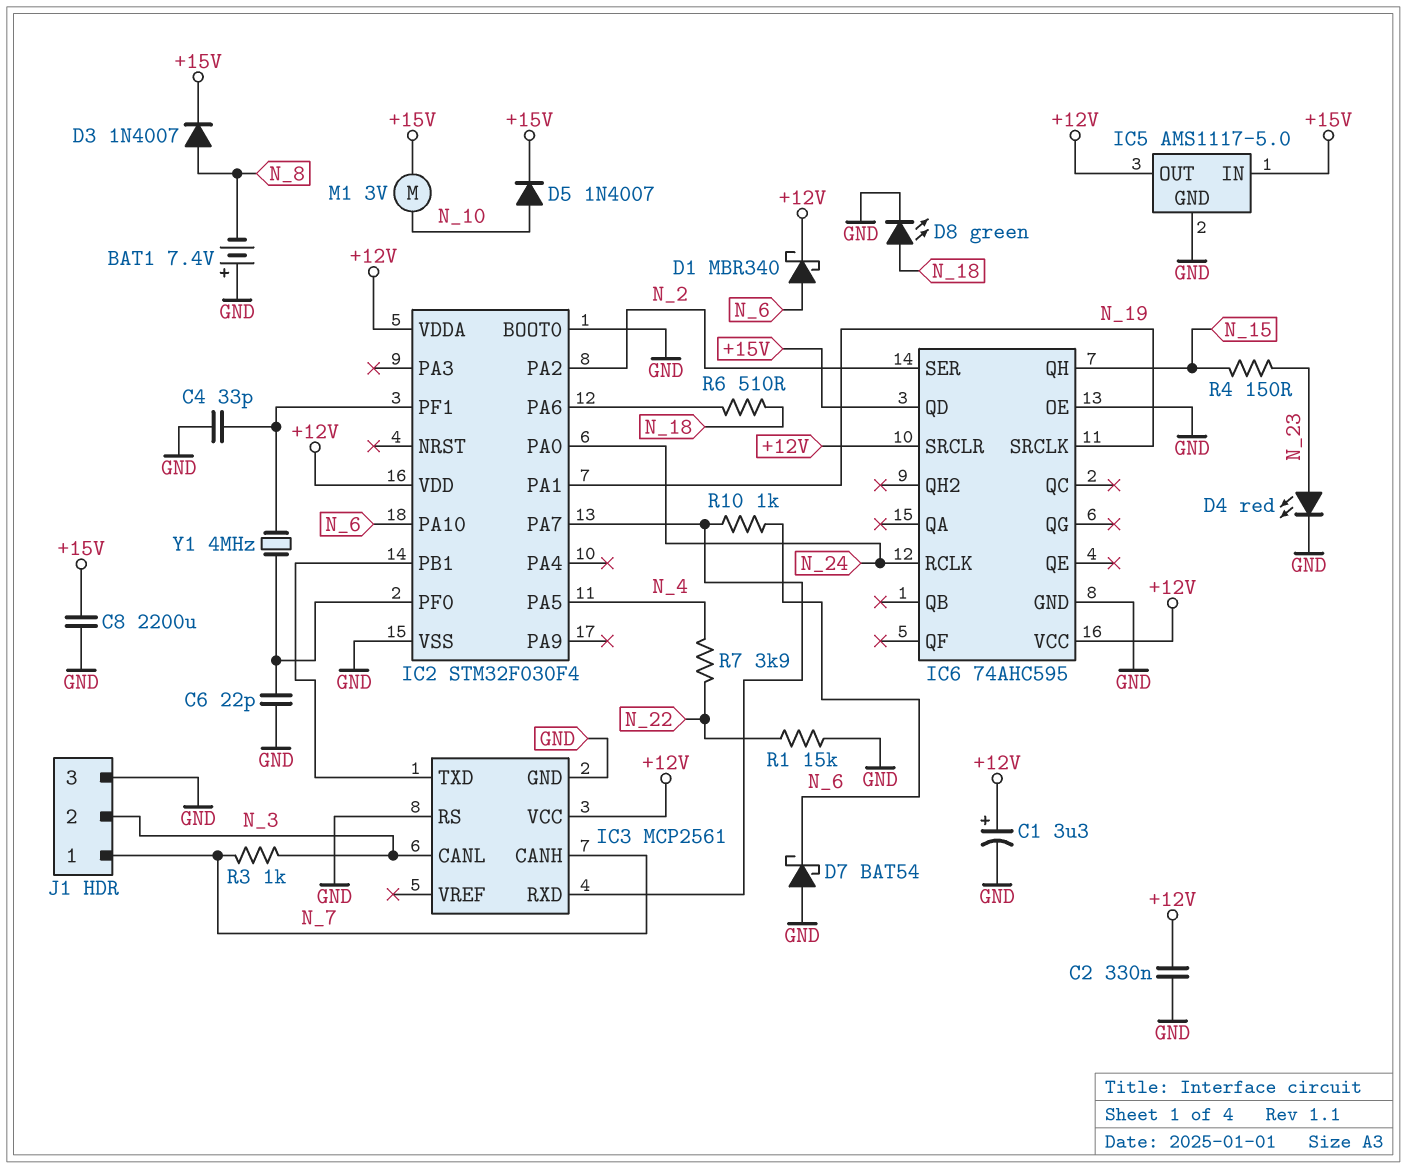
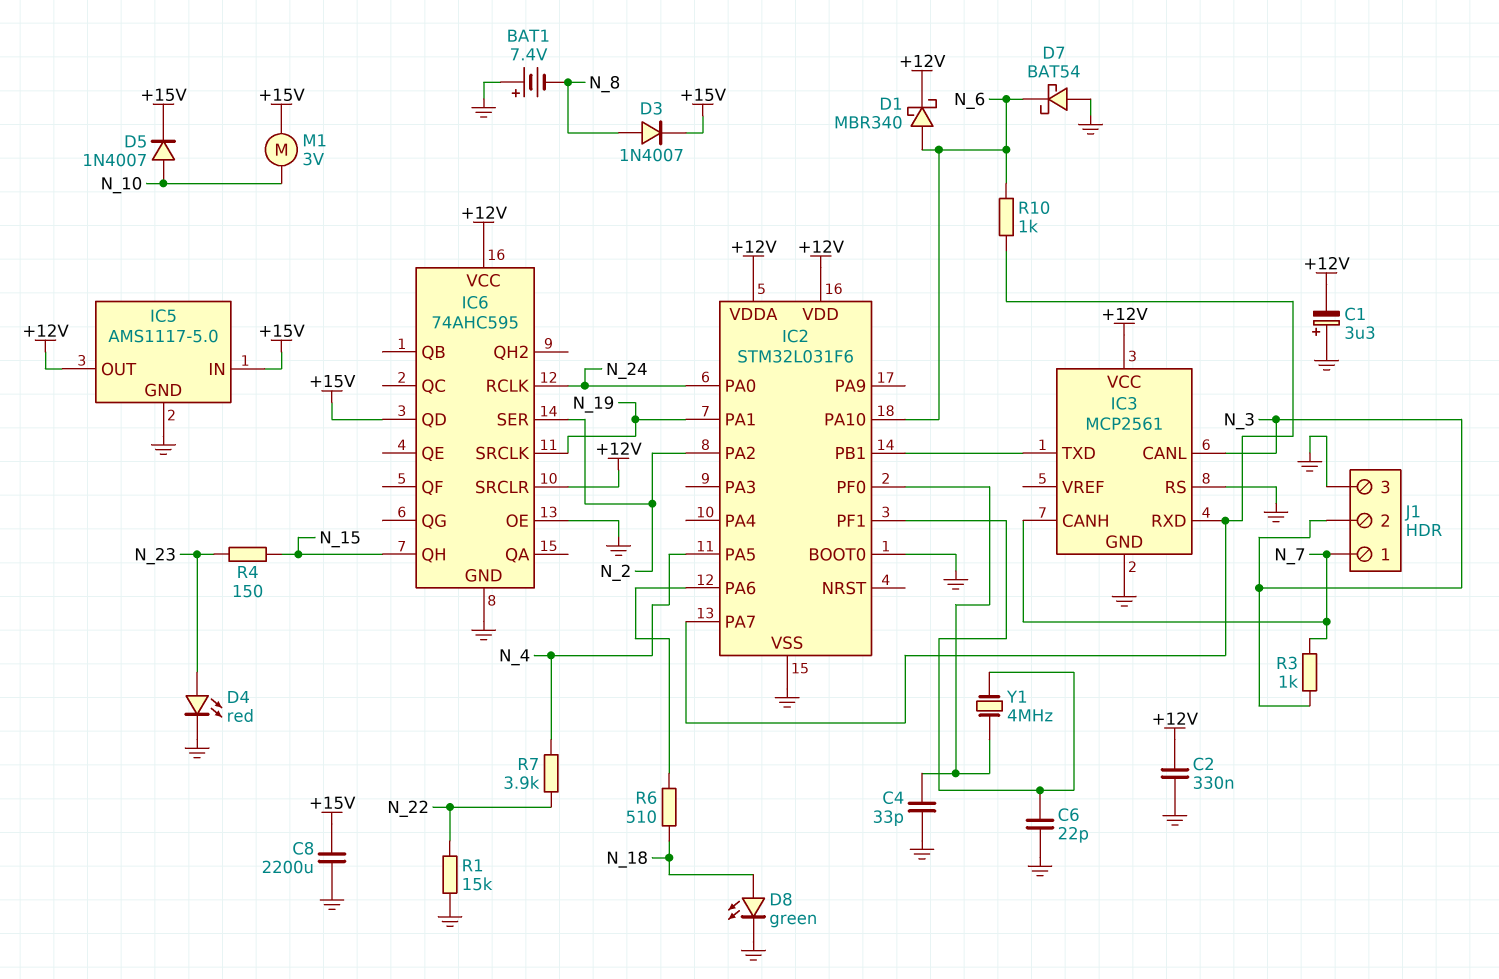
C1: 3.3uF (plus +12V, minus GND) -> 3.3uF (plus GND, minus +12V)
C4: 33pF (GND, IC2/PF1) -> 33pF (GND, IC2/PF0)
C6: 22pF (GND, IC2/PF0) -> 22pF (GND, IC2/PF1)
IC2: STM32F030F4 -> STM32L031F6

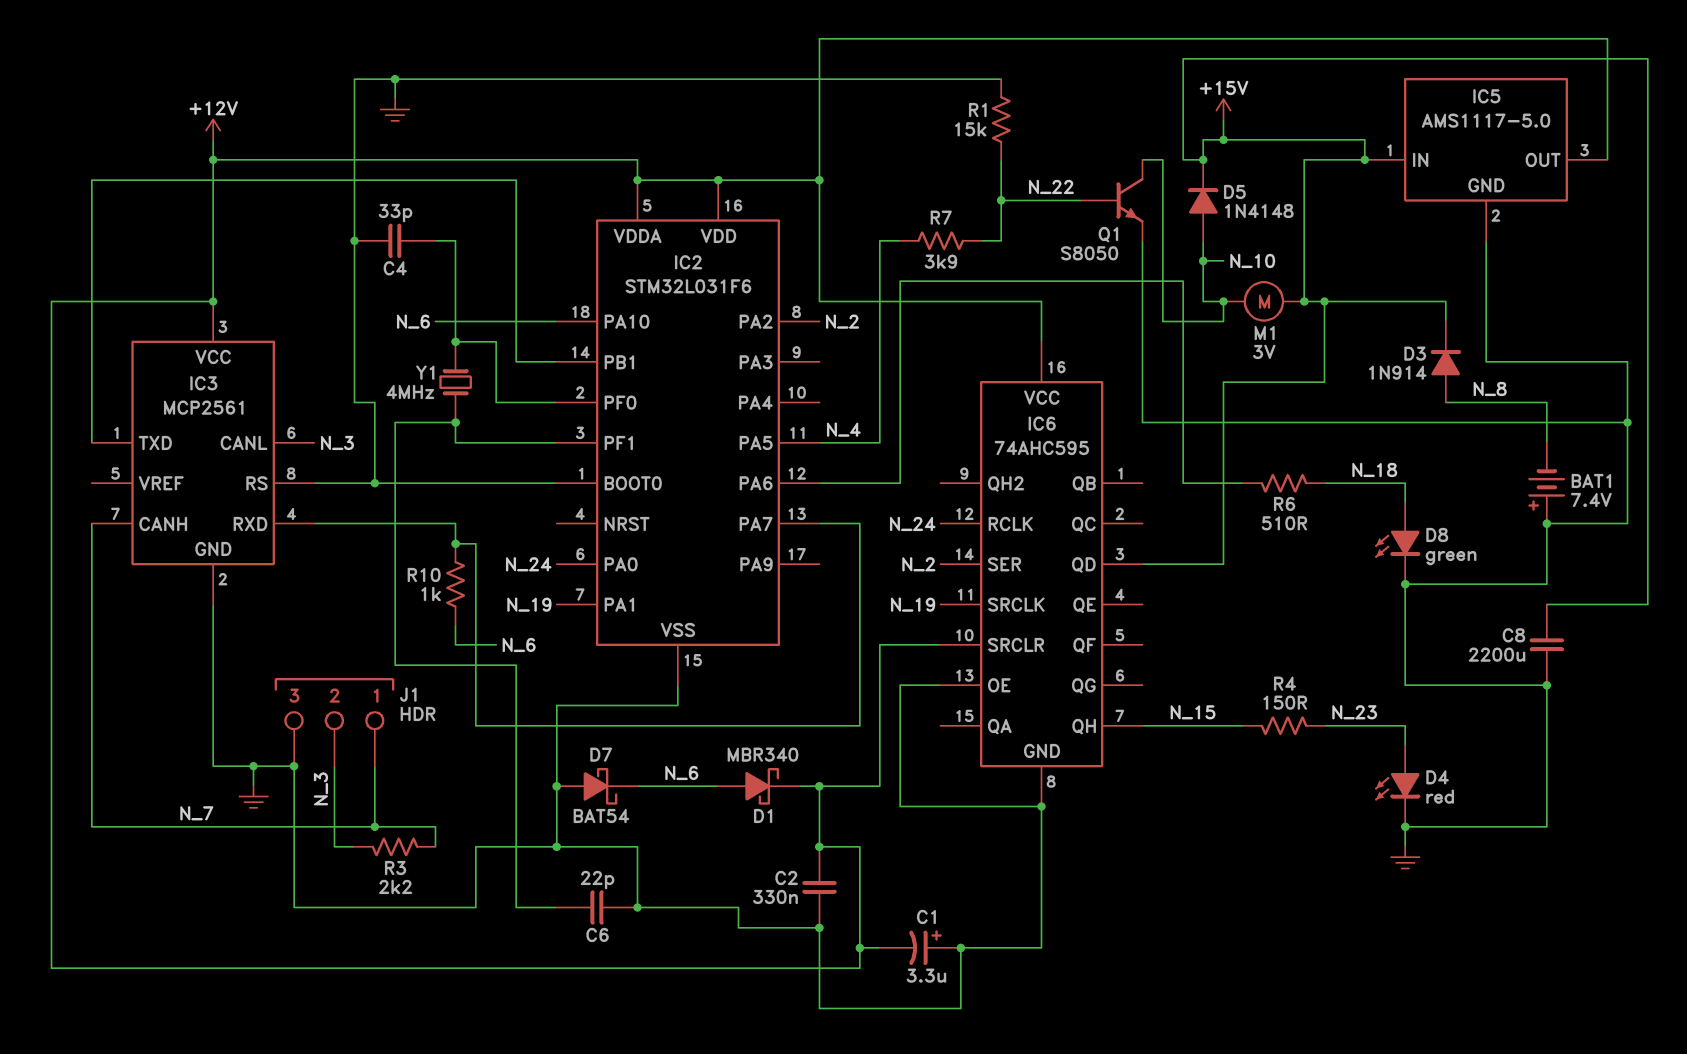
D3: diode 1N4007 (A N_8, K +15V) -> diode 1N914 (A N_8, K +15V)
D5: diode 1N4007 (A N_10, K +15V) -> diode 1N4148 (A N_10, K +15V)
Q1: none -> NPN S8050 (B N_22, C N_10, E GND)
R3: 1k (N_3, N_7) -> 2.2k (N_3, N_7)

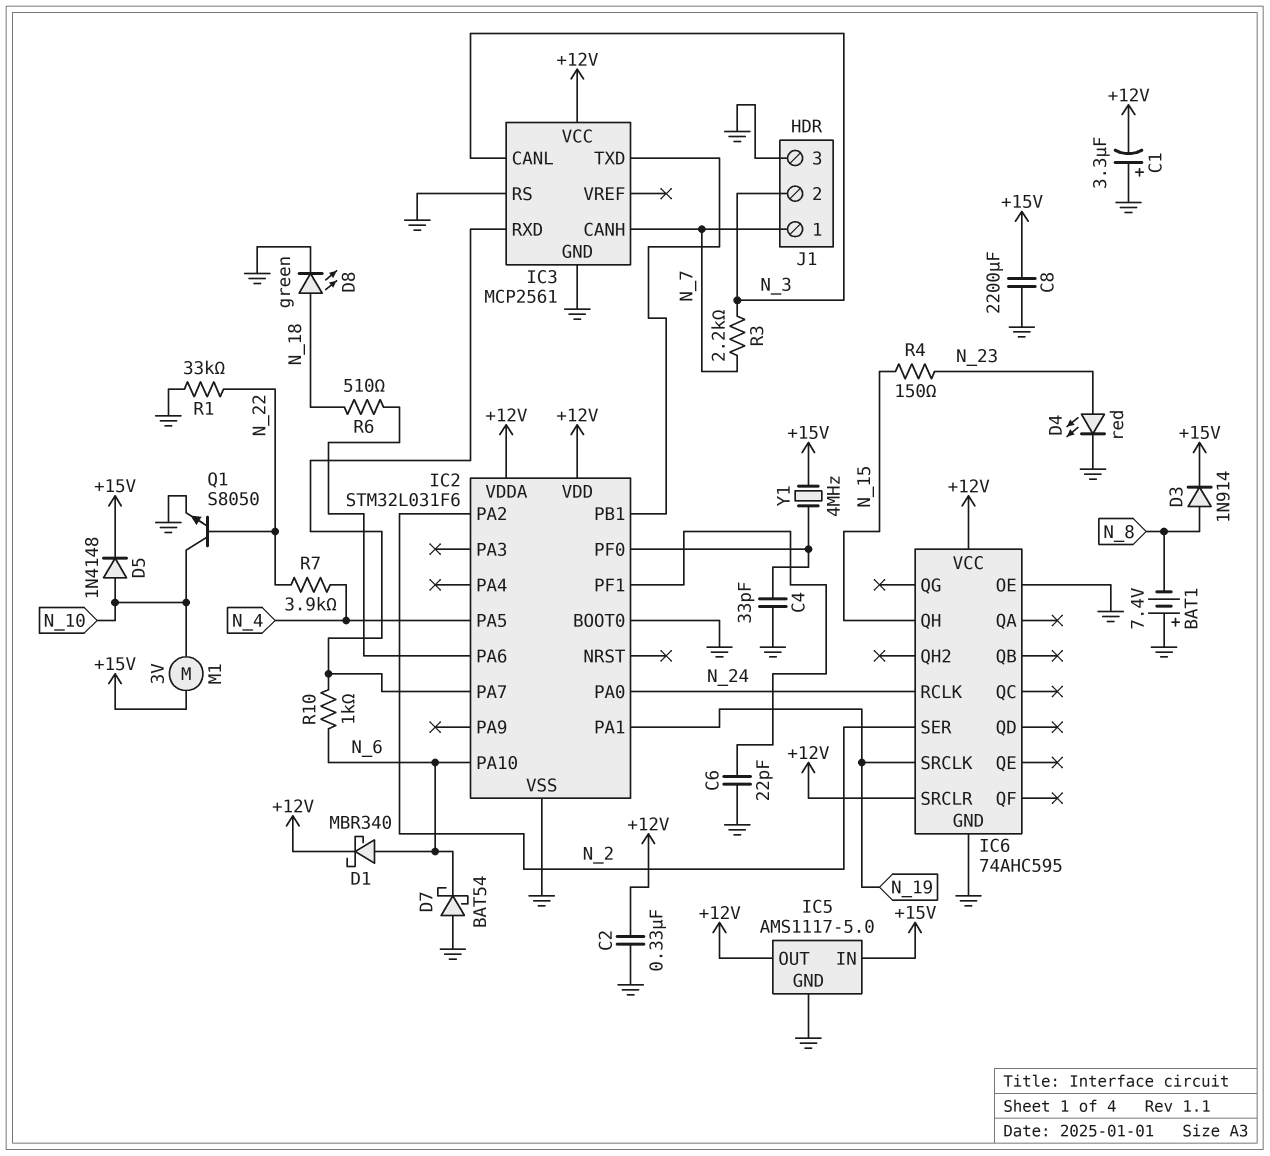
IC6 pin QD: +15V -> none
R1: 15k (GND, N_22) -> 33k (GND, N_22)
Y1: 4MHz (IC2/PF0, IC2/PF1) -> 4MHz (+15V, IC2/PF0)

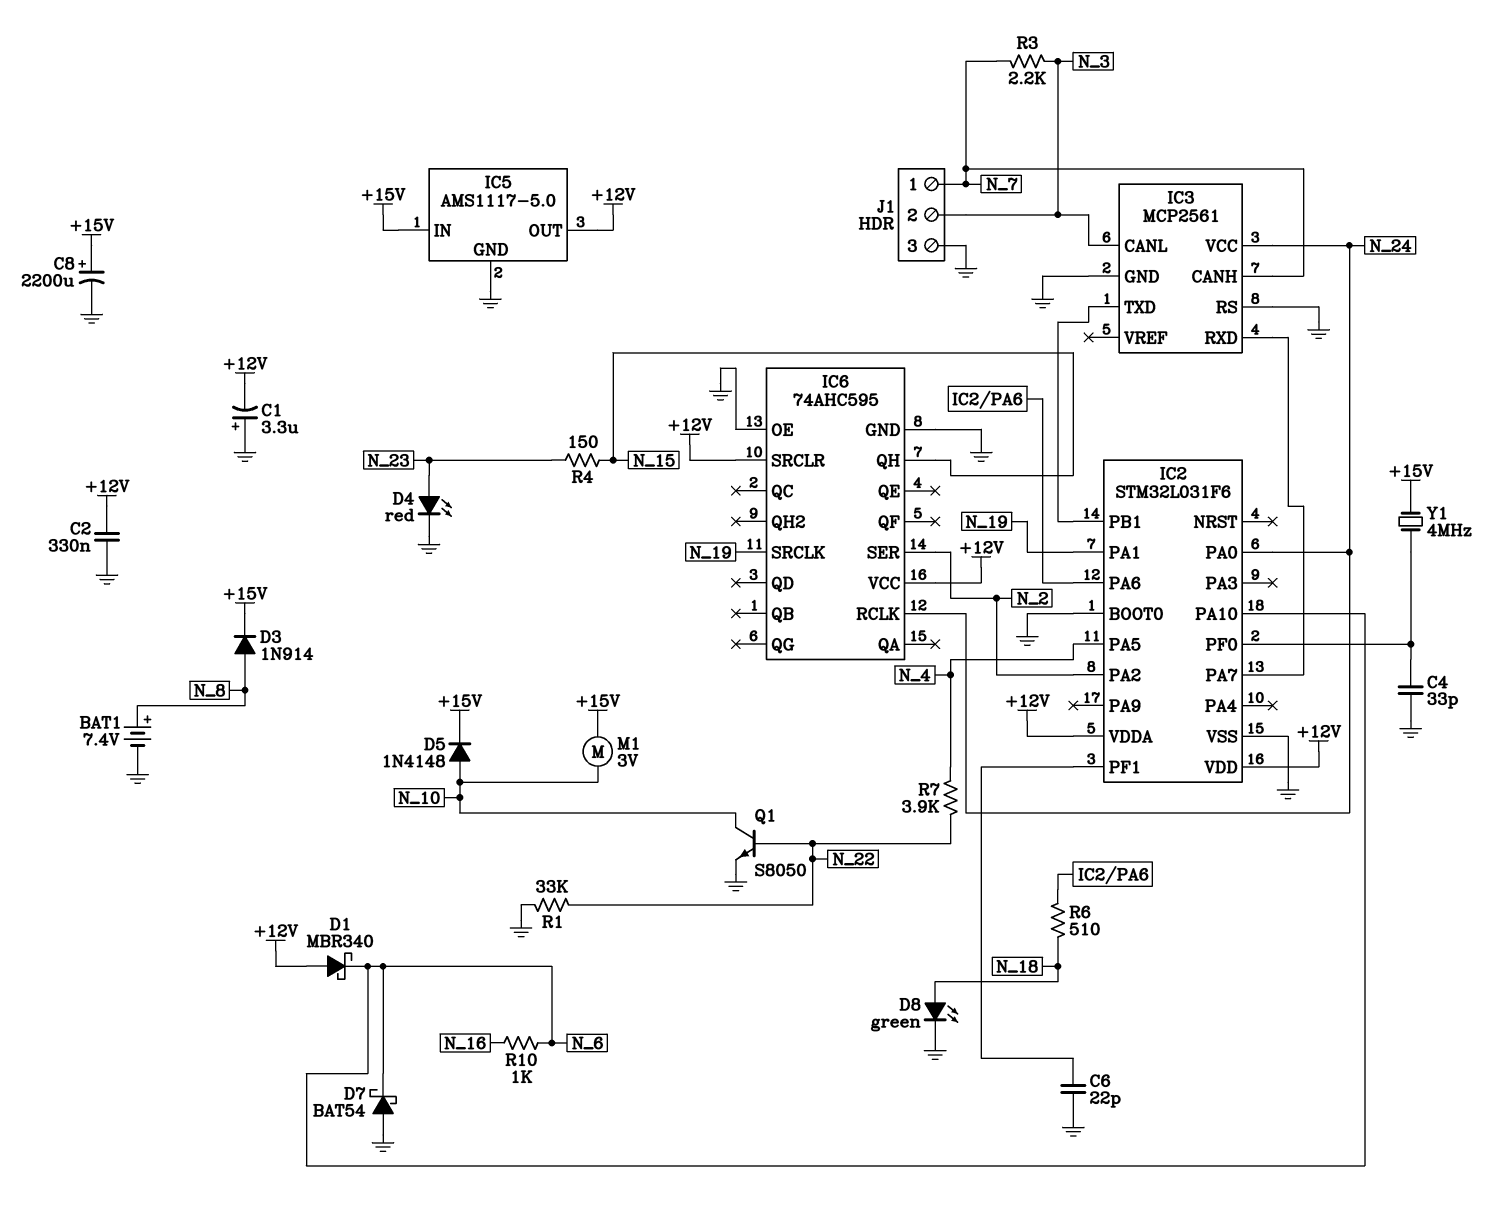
BAT1: 7.4V (plus GND, minus N_8) -> 7.4V (plus N_8, minus GND)
C8: 2200uF (+15V, GND) -> 2200uF (plus +15V, minus GND)
D1: schottky MBR340 (A N_6, K +12V) -> schottky MBR340 (A +12V, K N_6)
IC3 pin VCC: +12V -> N_24
R10: 1k (IC2/PA7, N_6) -> 1k (N_6, N_16)

